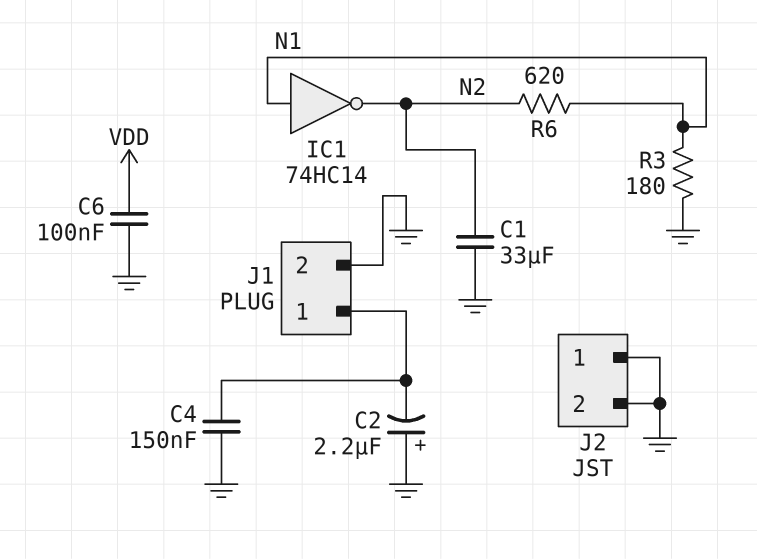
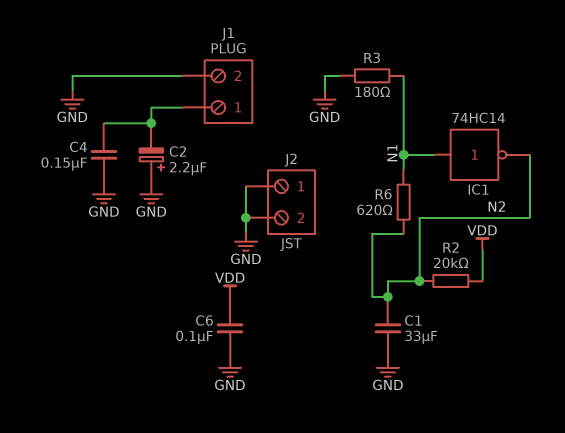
R2: none -> 20k (N2, VDD)

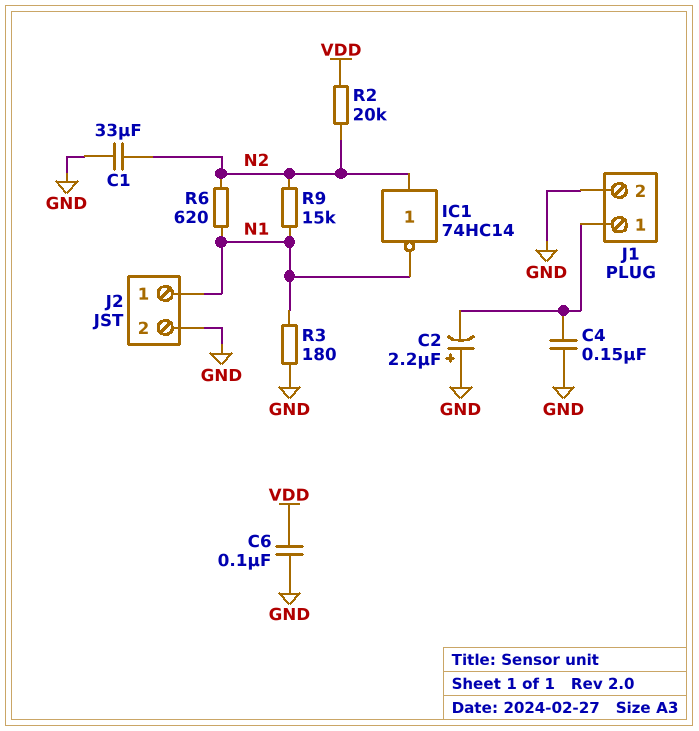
IC1: NOT 74HC14 (in N1, out N2) -> NOT 74HC14 (in N2, out N1)
J2 pin 1: GND -> N1
R9: none -> 15k (N1, N2)

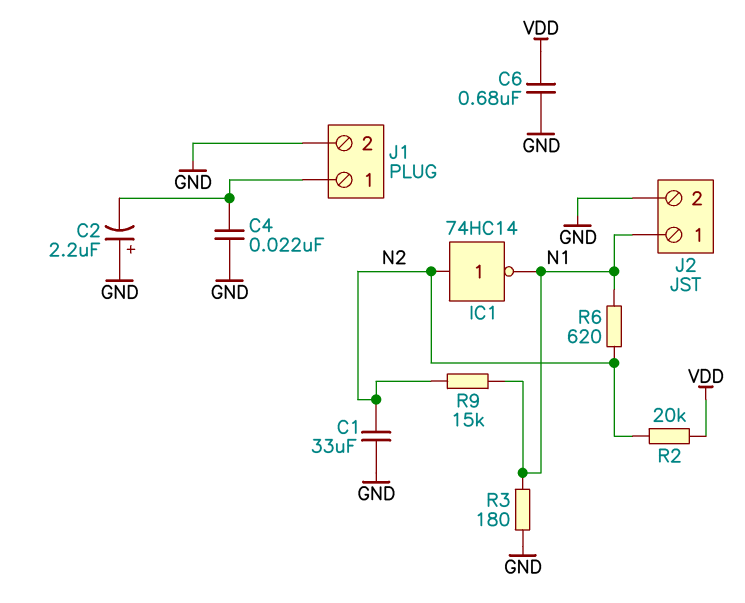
C4: 150nF (GND, J1/1) -> 22nF (GND, J1/1)
C6: 100nF (GND, VDD) -> 680nF (GND, VDD)

